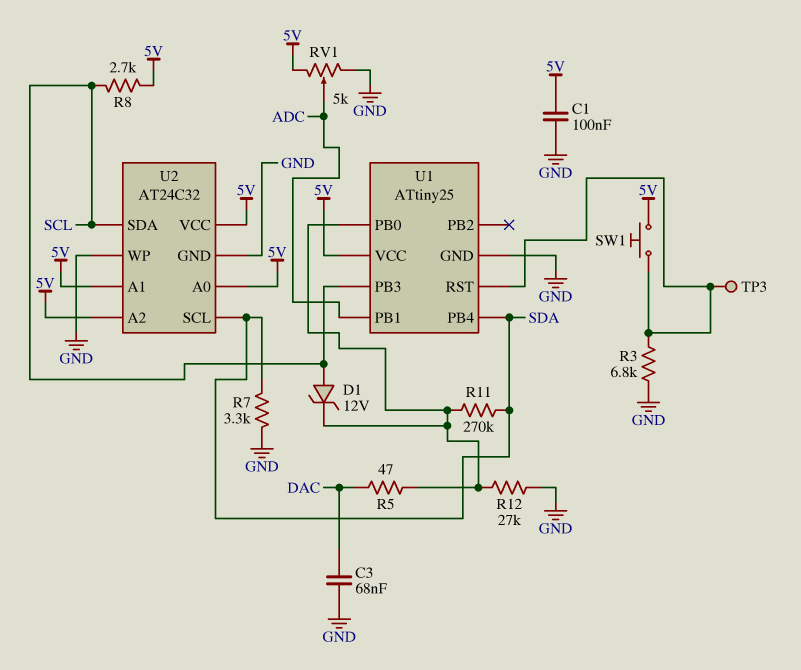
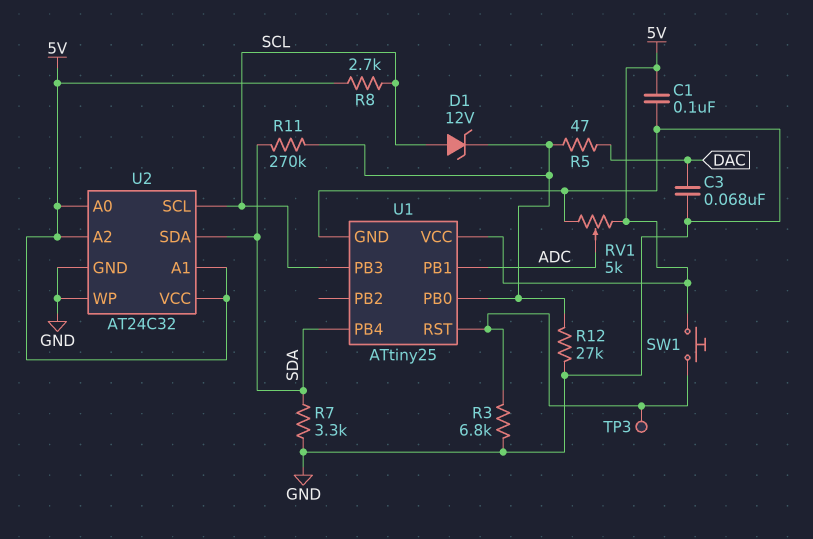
U2 pin SCL: SDA -> SCL
U2 pin SDA: SCL -> SDA

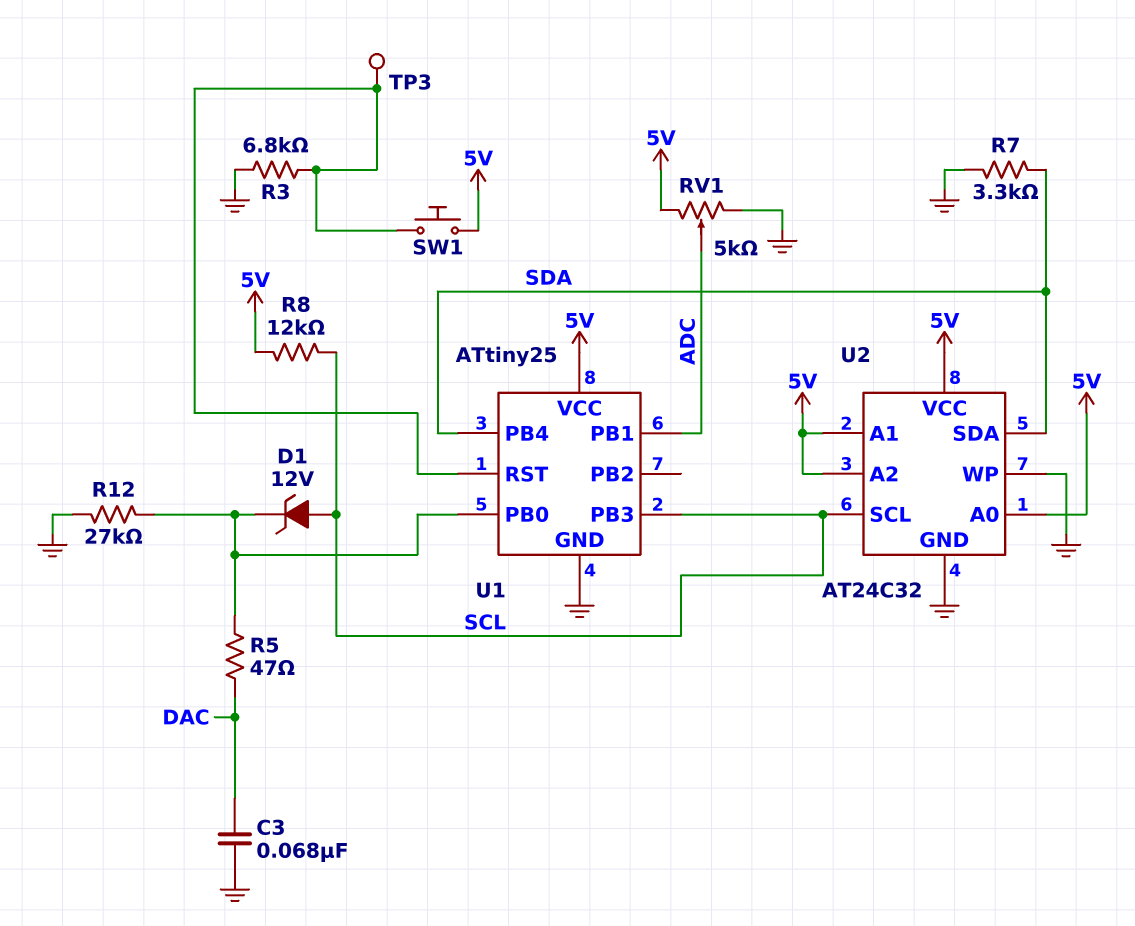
C1: 100nF (5V, GND) -> none
R8: 2.7k (5V, SCL) -> 12k (5V, SCL)
R11: 270k (SDA, U1/PB0) -> none

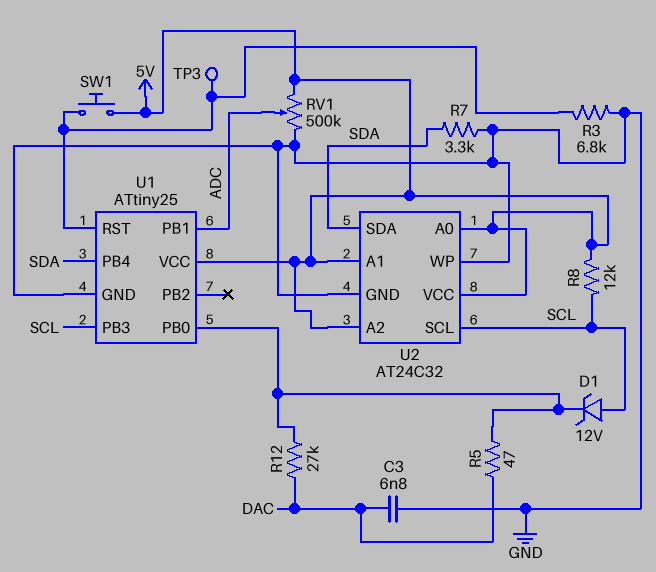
C3: 68nF (DAC, GND) -> 6.8nF (DAC, GND)
R12: 27k (GND, U1/PB0) -> 27k (DAC, U1/PB0)
RV1: 5k (5V, GND, wiper ADC) -> 500k (5V, GND, wiper ADC)

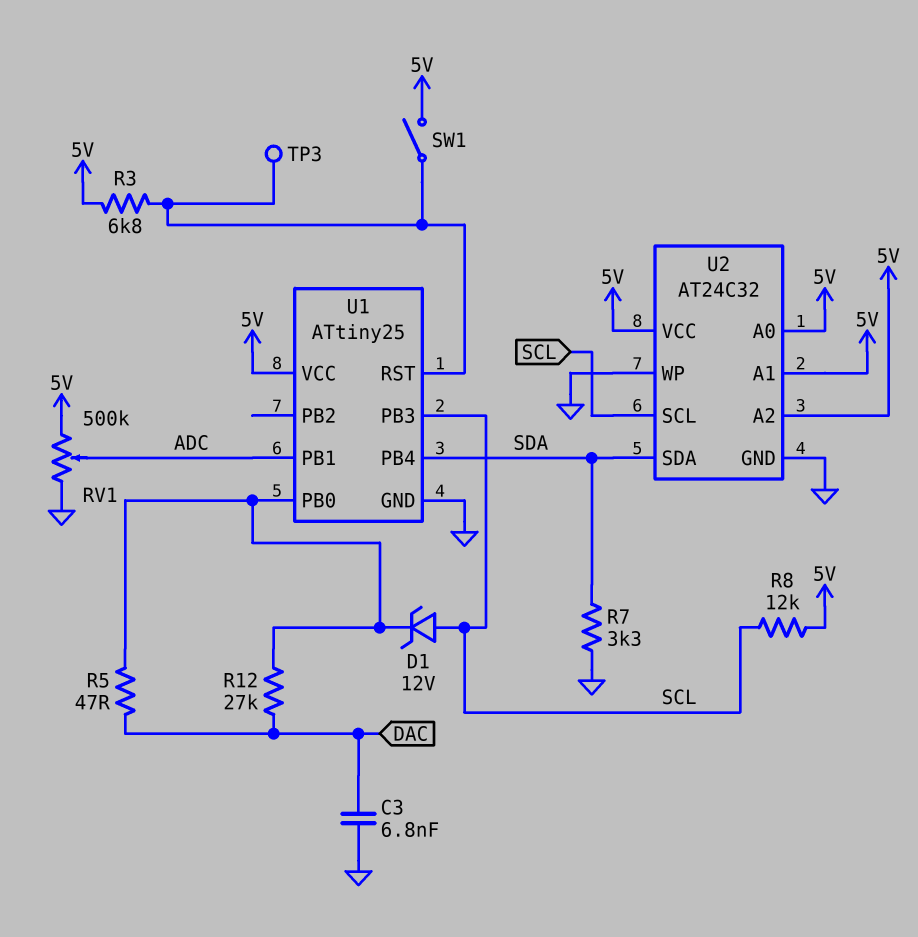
R3: 6.8k (GND, U1/RST) -> 6.8k (5V, U1/RST)
SW1: button (5V, U1/RST) -> switch (5V, U1/RST)

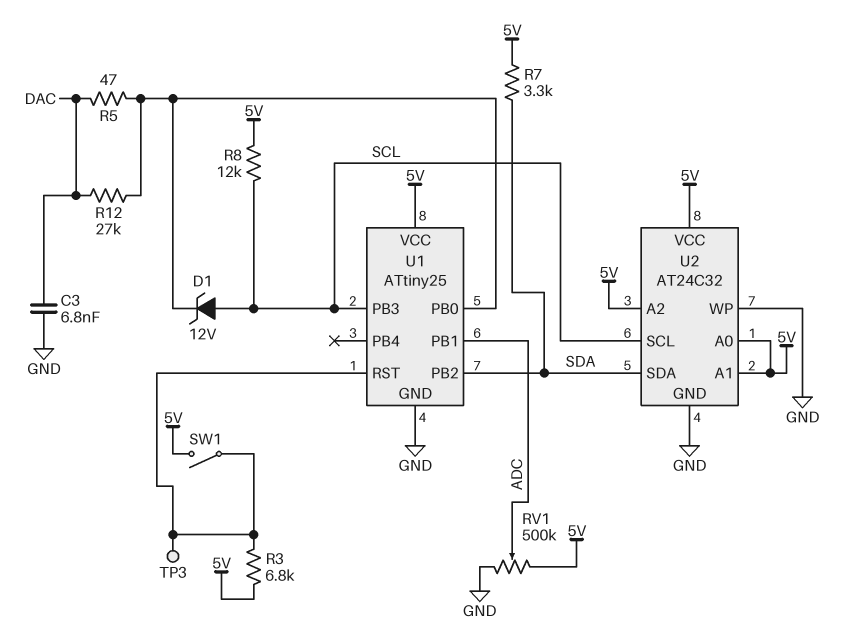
R7: 3.3k (GND, SDA) -> 3.3k (5V, SDA)
U1 pin PB2: none -> SDA
U1 pin PB4: SDA -> none

